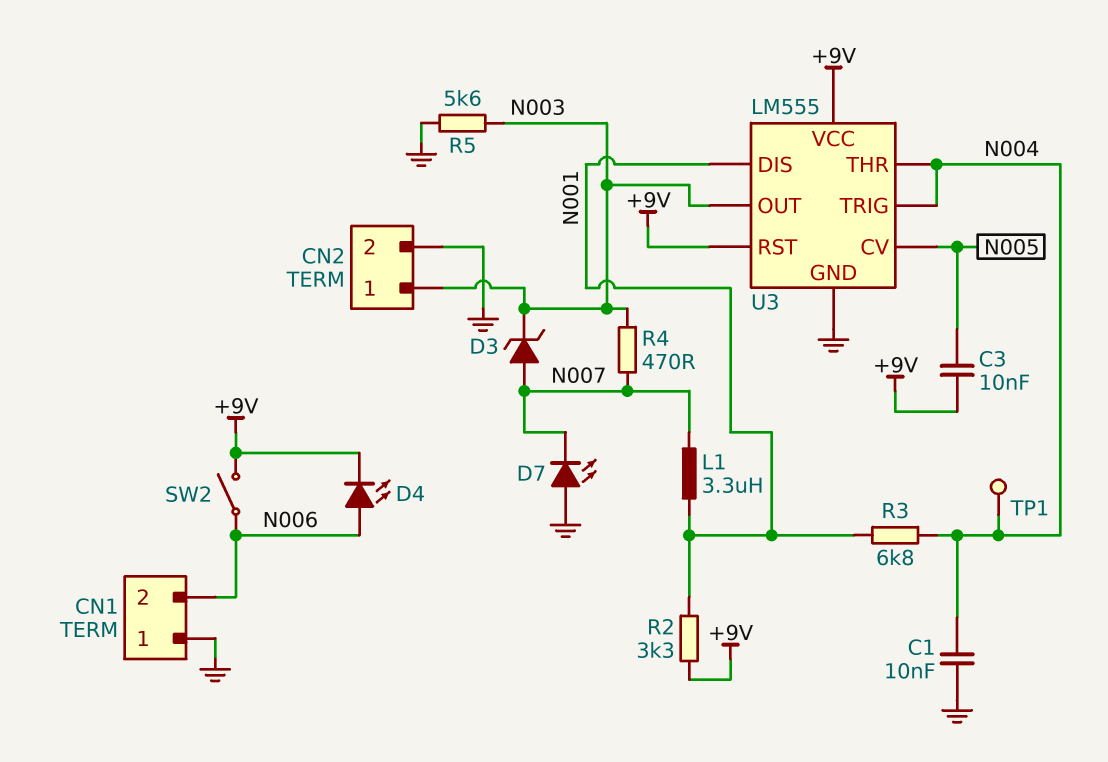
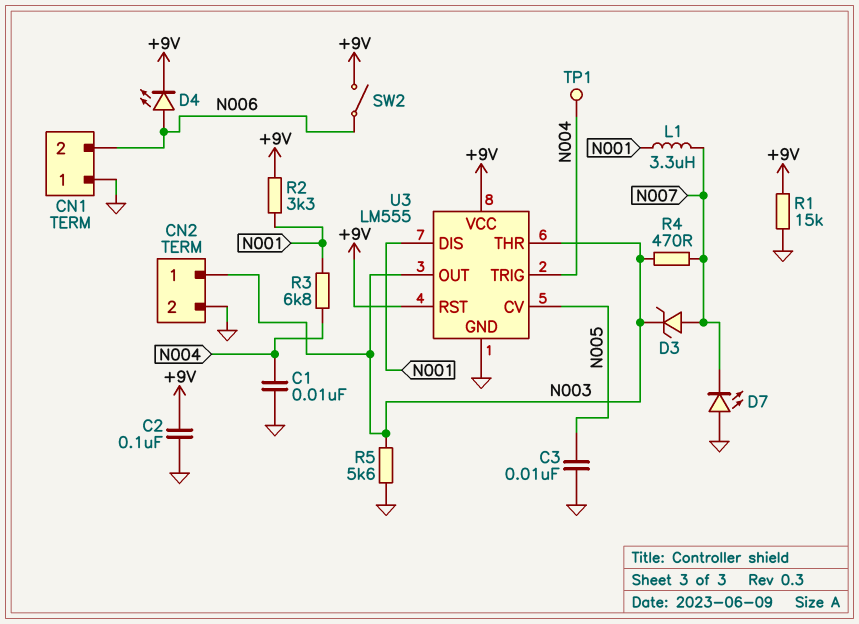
C2: none -> 100nF (+9V, GND)
C3: 10nF (+9V, N005) -> 10nF (GND, N005)
R1: none -> 15k (+9V, GND)
U3 pin THR: N004 -> N003

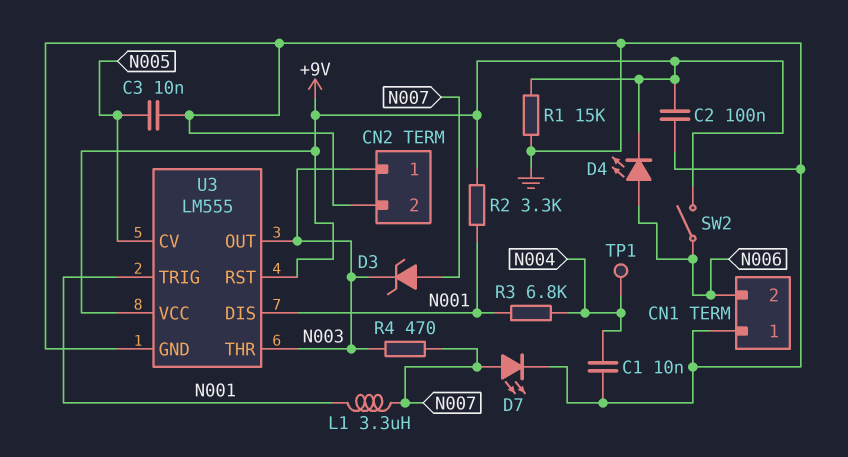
D7: LED (A GND, K N007) -> LED (A N007, K GND)
R5: 5.6k (GND, N003) -> none
U3 pin TRIG: N004 -> N001

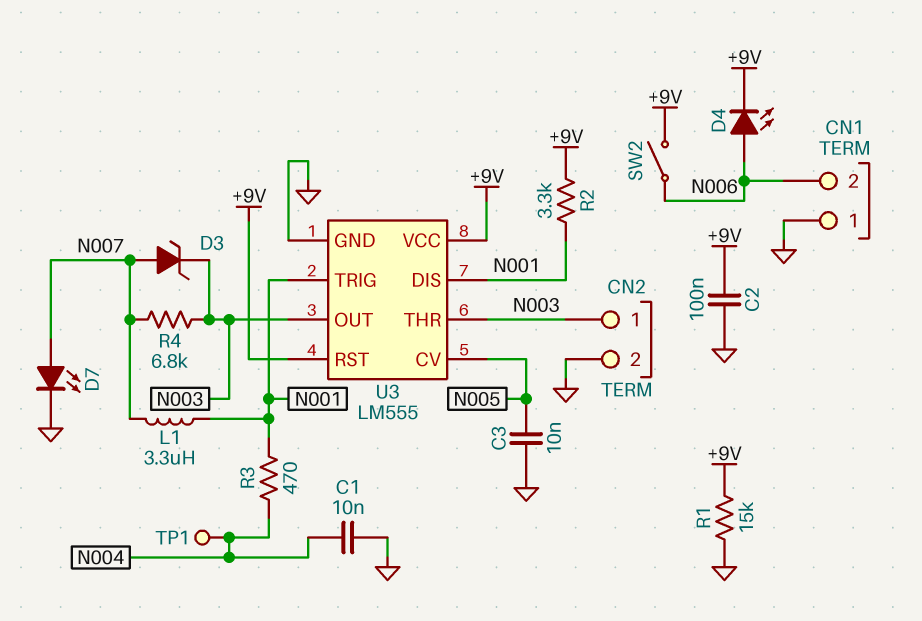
R3: 6.8k (N001, N004) -> 470 (N001, N004)
R4: 470 (N003, N007) -> 6.8k (N003, N007)

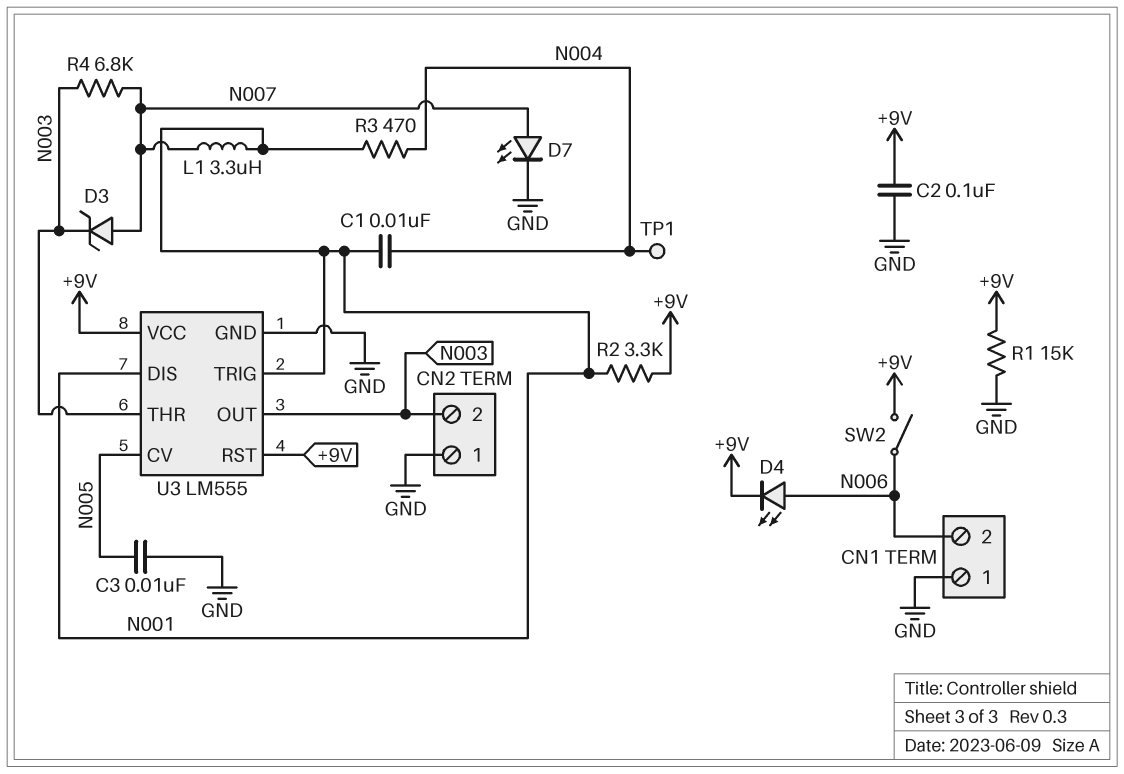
C1: 10nF (GND, N004) -> 10nF (N001, N004)
CN2 pin 1: N003 -> GND
CN2 pin 2: GND -> N003

